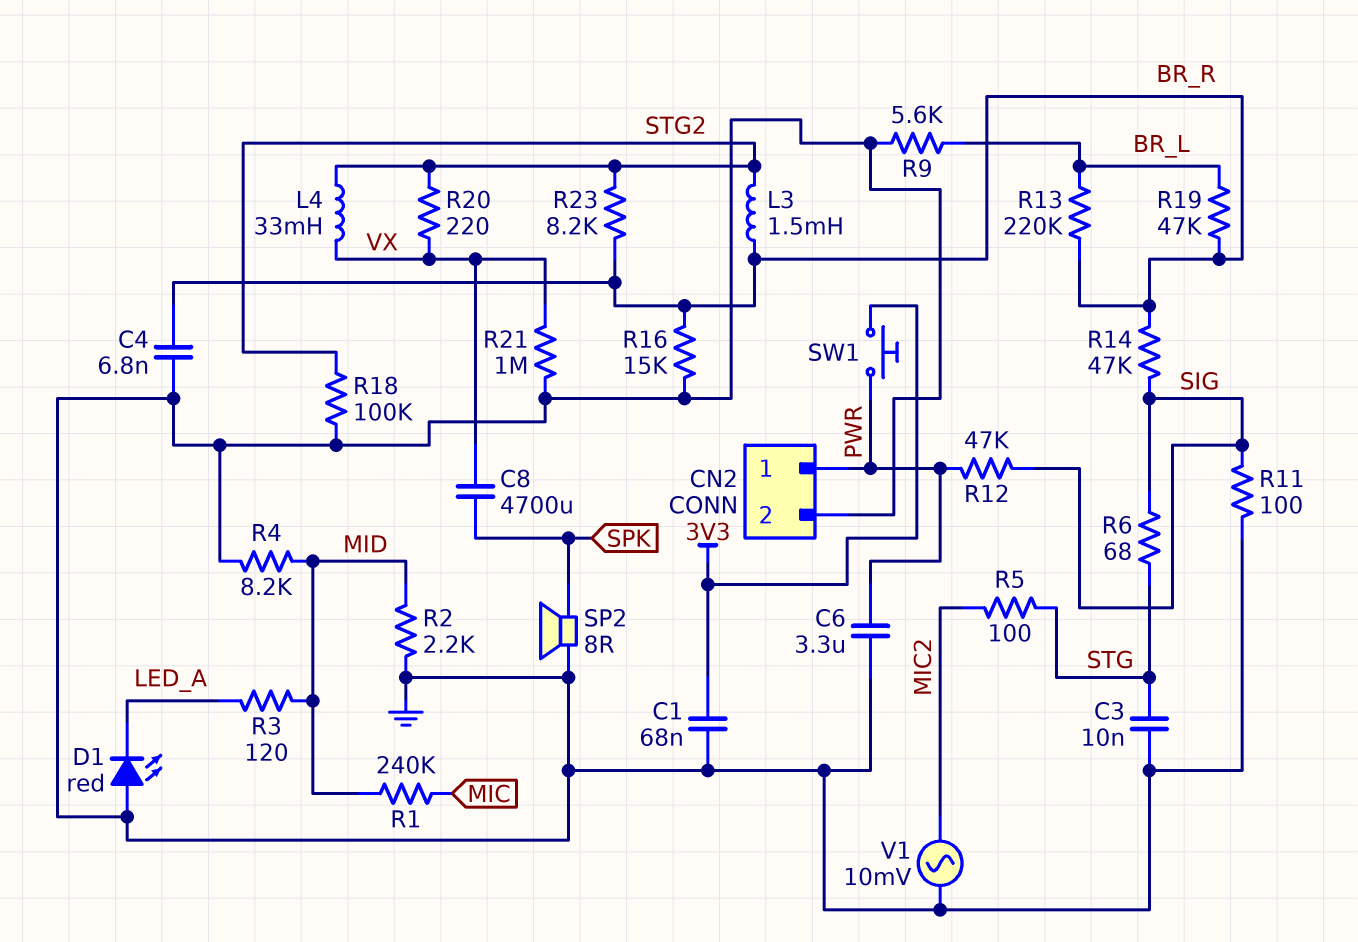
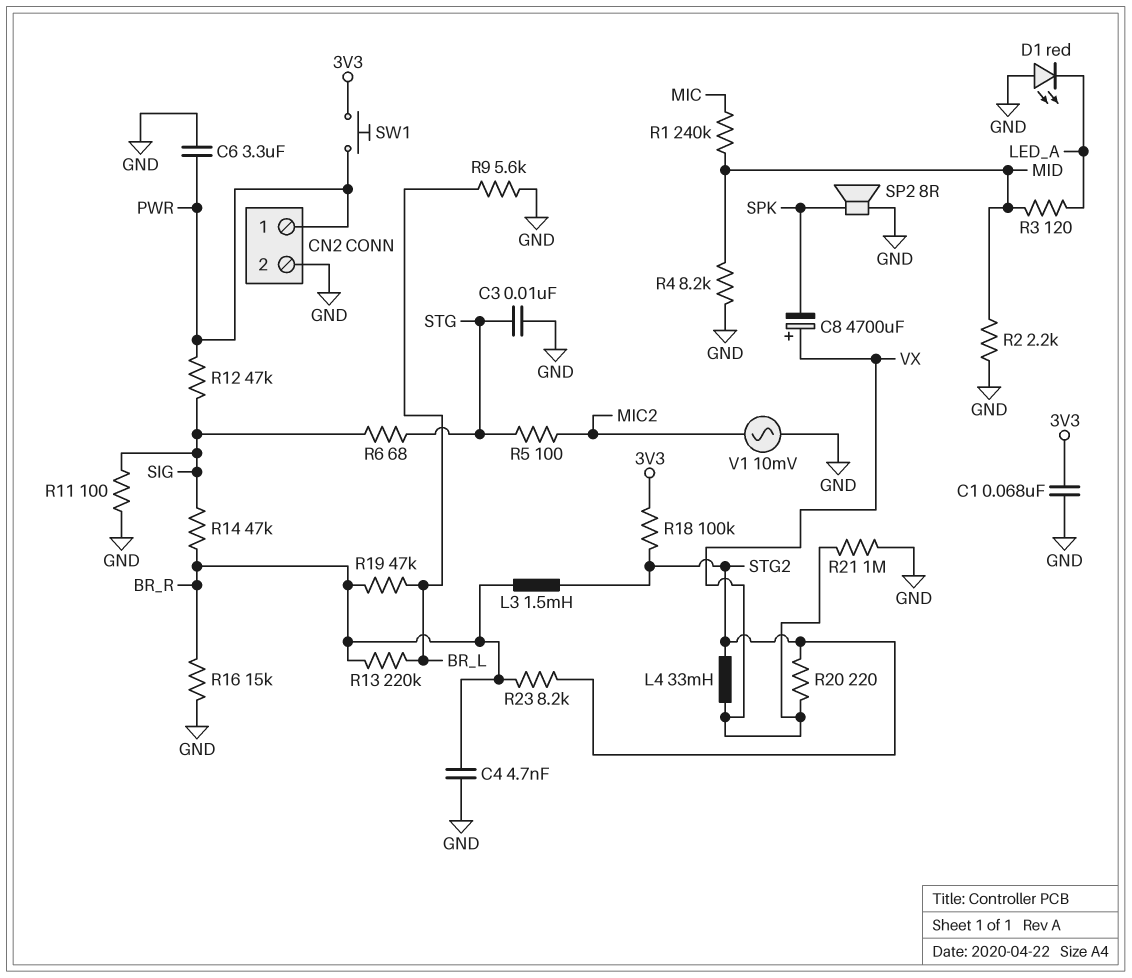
C4: 6.8nF (BR_R, GND) -> 4.7nF (BR_R, GND)
C8: 4700uF (SPK, VX) -> 4700uF (plus VX, minus SPK)
R18: 100k (GND, STG2) -> 100k (3V3, STG2)

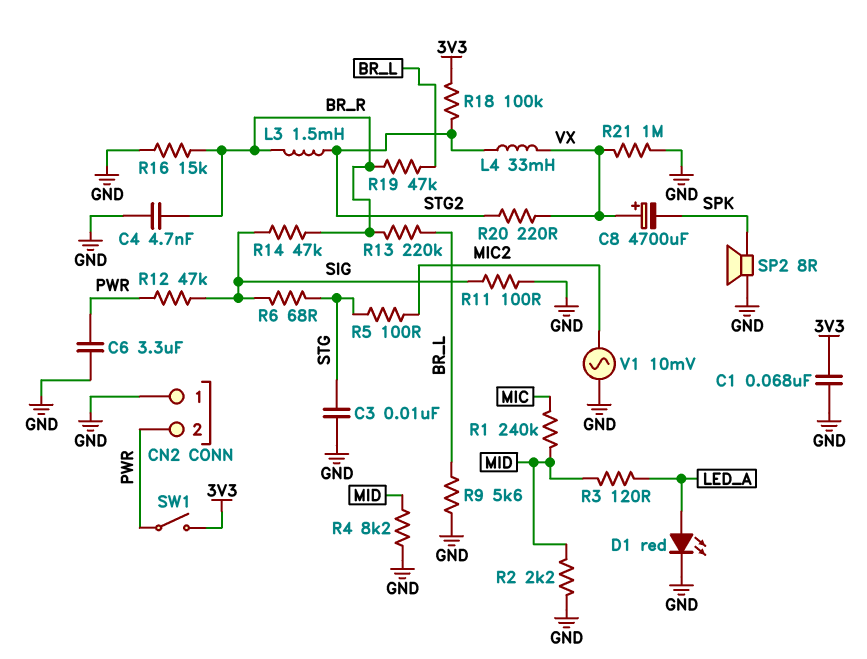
CN2 pin 1: PWR -> GND
CN2 pin 2: GND -> PWR
D1: LED red (A GND, K LED_A) -> LED red (A LED_A, K GND)
R23: 8.2k (BR_R, STG2) -> none
SW1: button (3V3, PWR) -> switch (3V3, PWR)

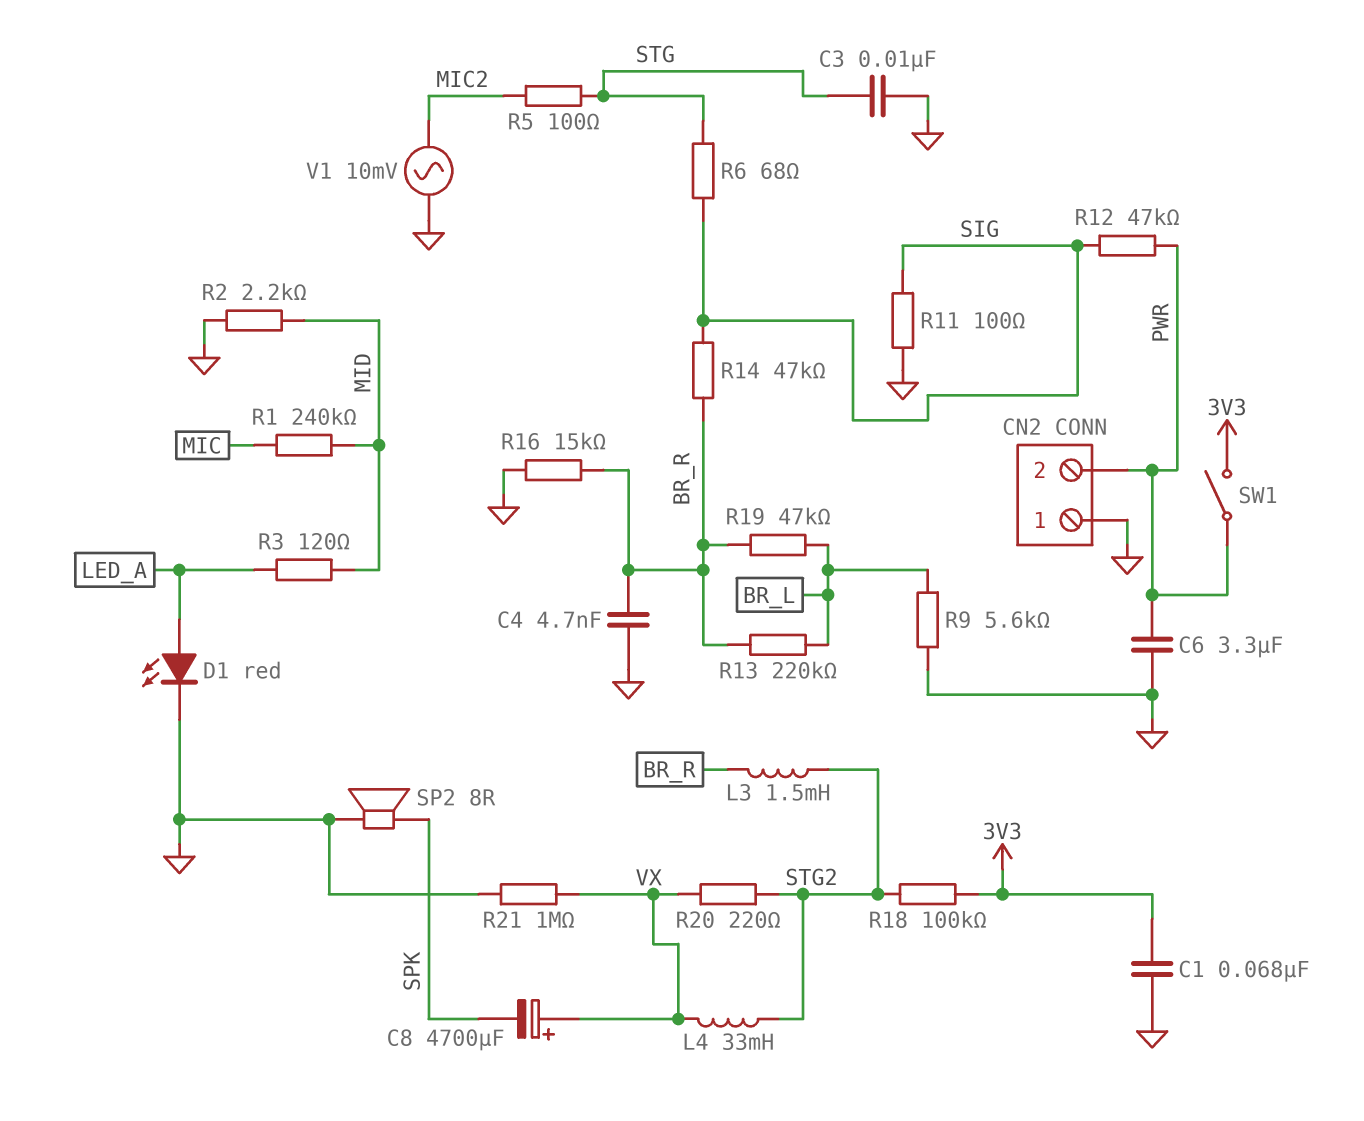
R4: 8.2k (GND, MID) -> none

